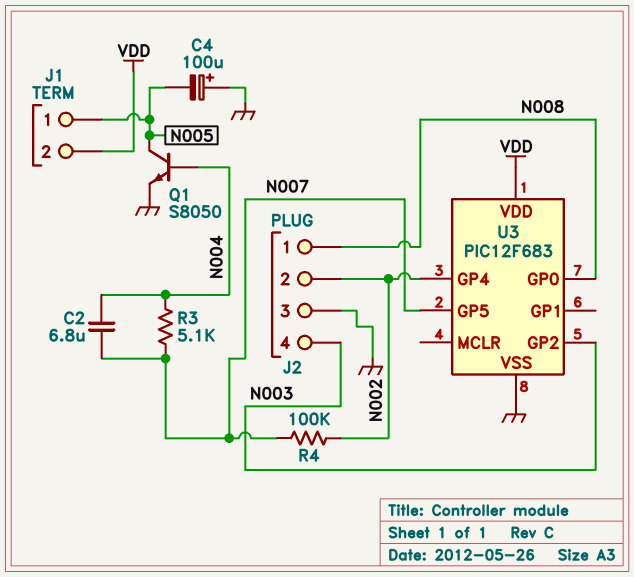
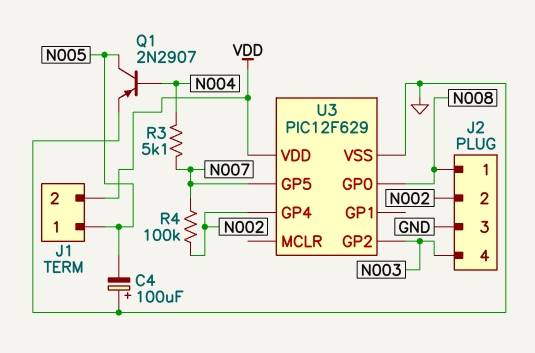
C2: 6.8uF (N004, N007) -> none
Q1: NPN S8050 (B N004, C N005, E GND) -> PNP 2N2907 (B N004, C N005, E GND)
U3: PIC12F683 -> PIC12F629

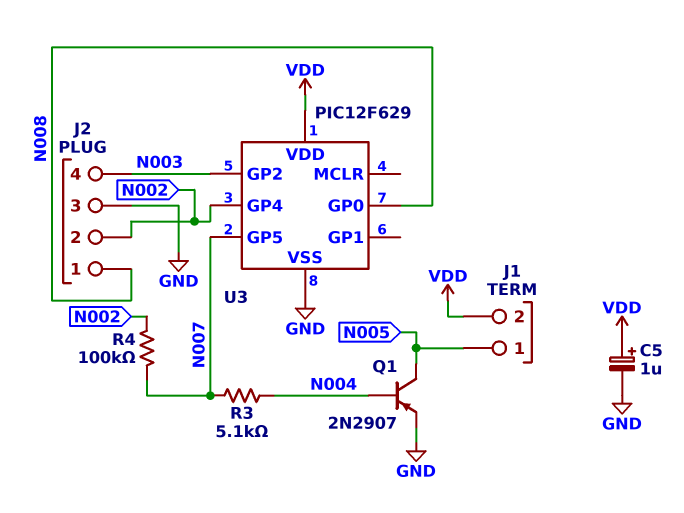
C4: 100uF (plus GND, minus N005) -> none
C5: none -> 1uF (plus VDD, minus GND)

